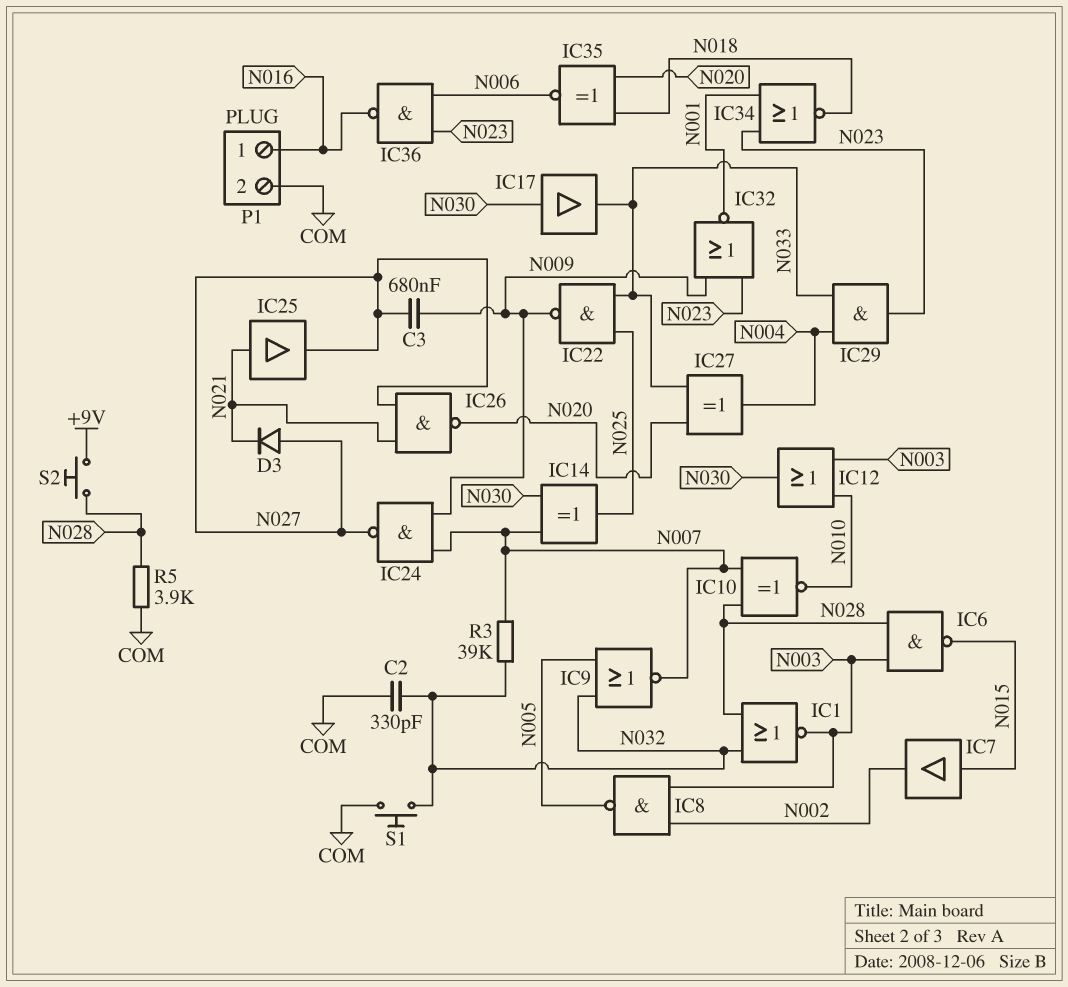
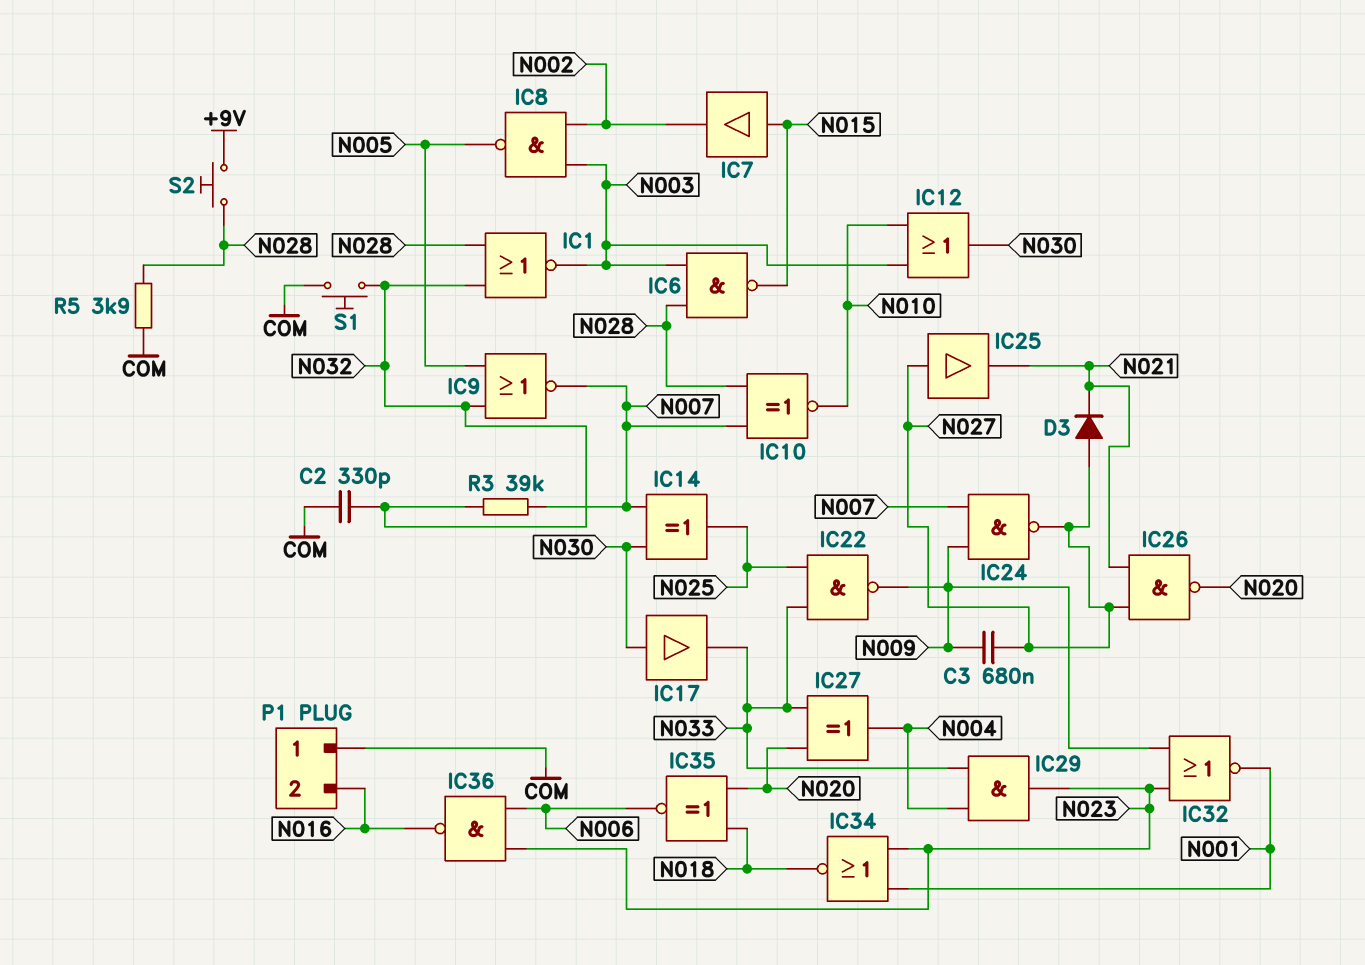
IC25: buffer (in N021, out N027) -> buffer (in N027, out N021)
P1 pin 1: N016 -> COM
P1 pin 2: COM -> N016

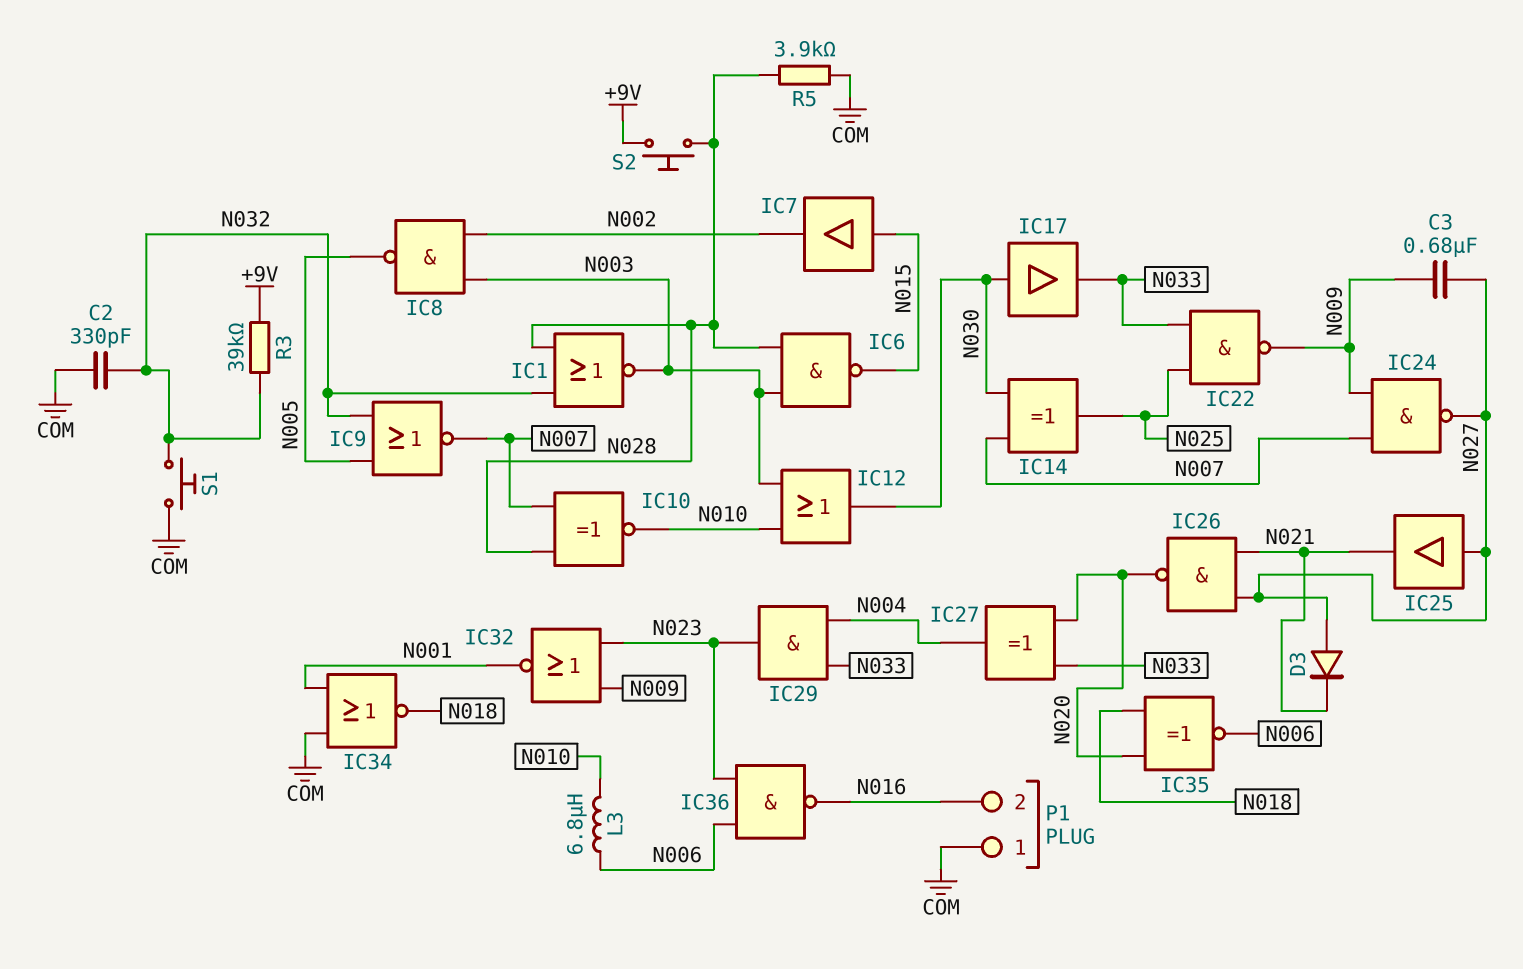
IC34: NOR (in N001, in N023, out N018) -> NOR (in COM, in N001, out N018)
L3: none -> 6.8uH (N006, N010)
R3: 39k (N007, N032) -> 39k (+9V, N032)

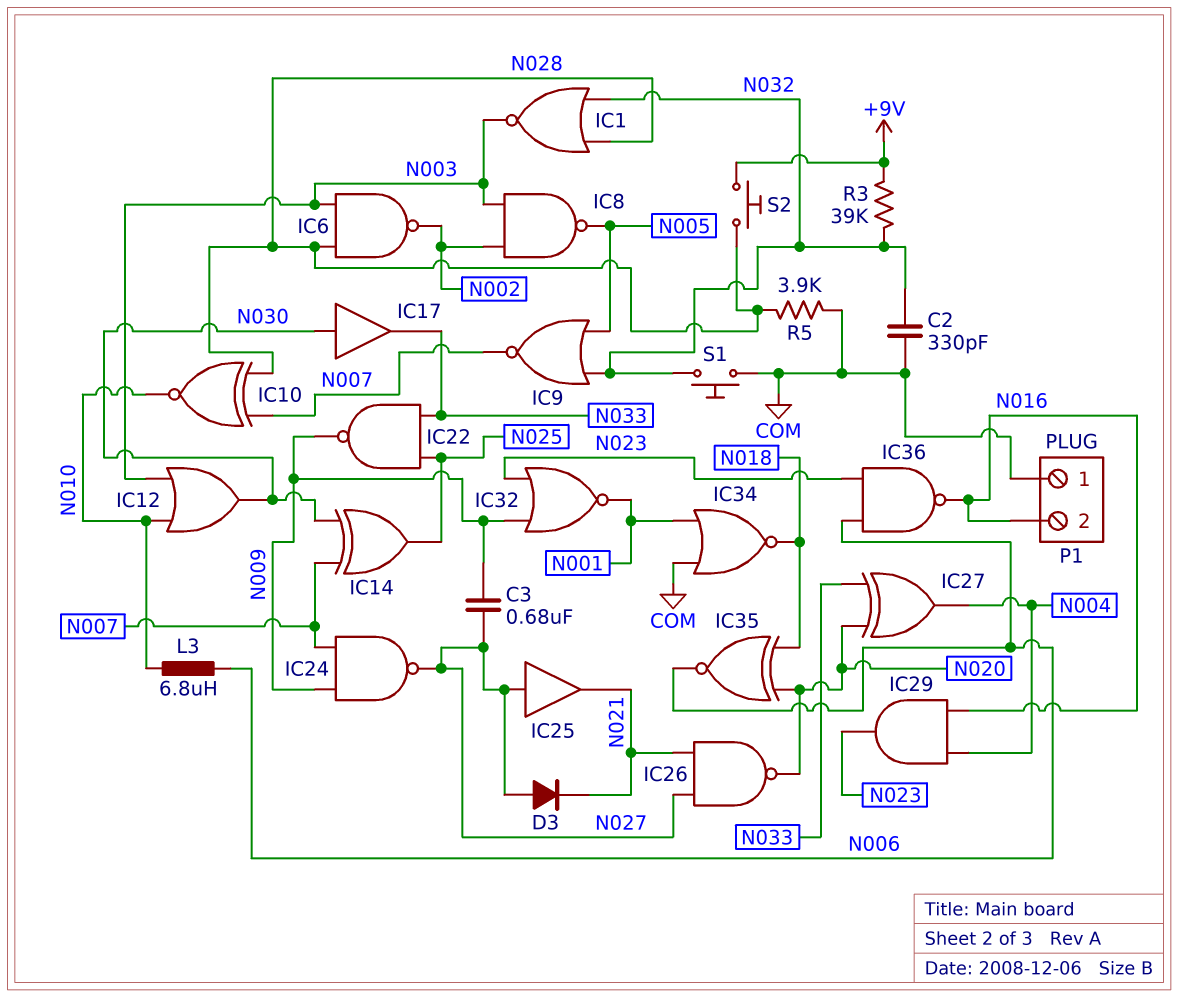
IC6: NAND (in N003, in N028, out N015) -> NAND (in N003, in N028, out N002)
IC7: buffer (in N015, out N002) -> none
IC29: AND (in N004, in N033, out N023) -> AND (in N004, in N016, out N023)

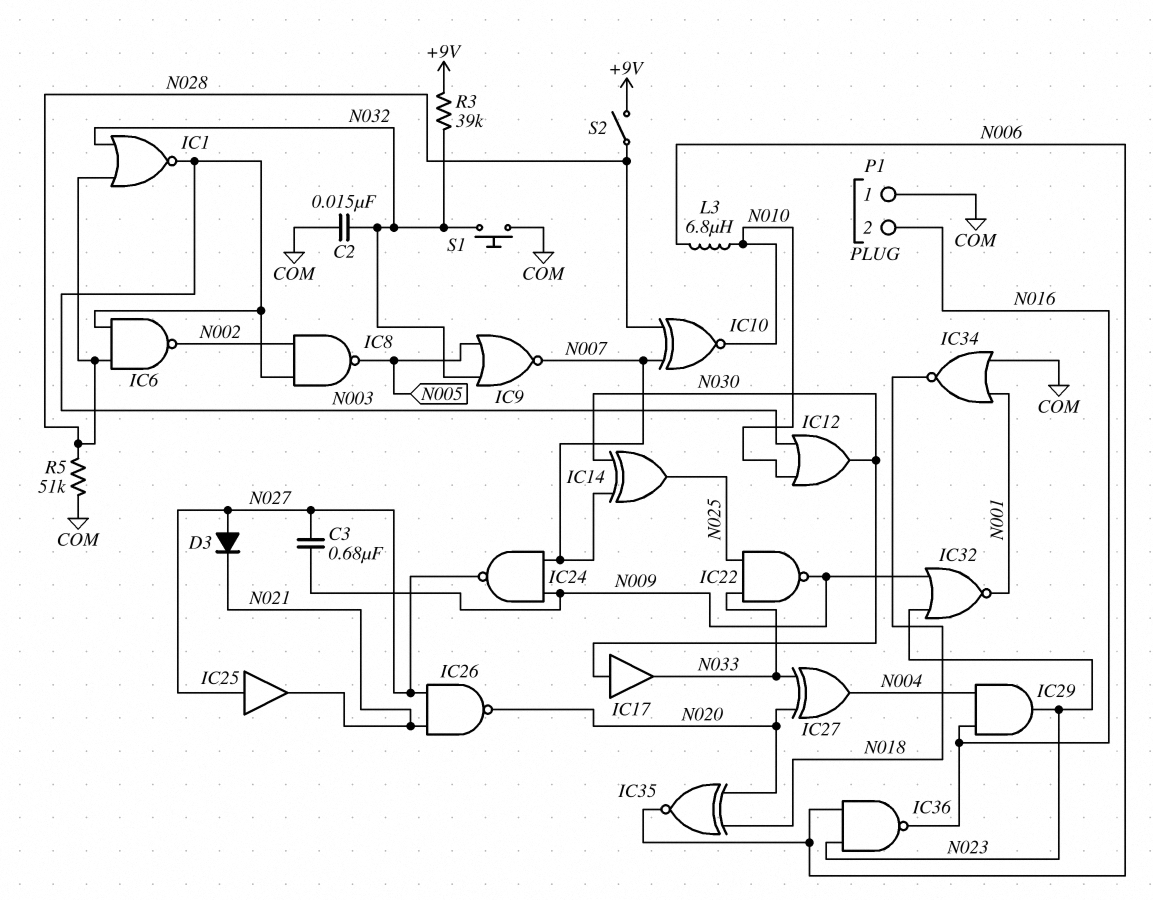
C2: 330pF (COM, N032) -> 15nF (COM, N032)
R5: 3.9k (COM, N028) -> 51k (COM, N028)
S2: button (+9V, N028) -> switch (+9V, N028)

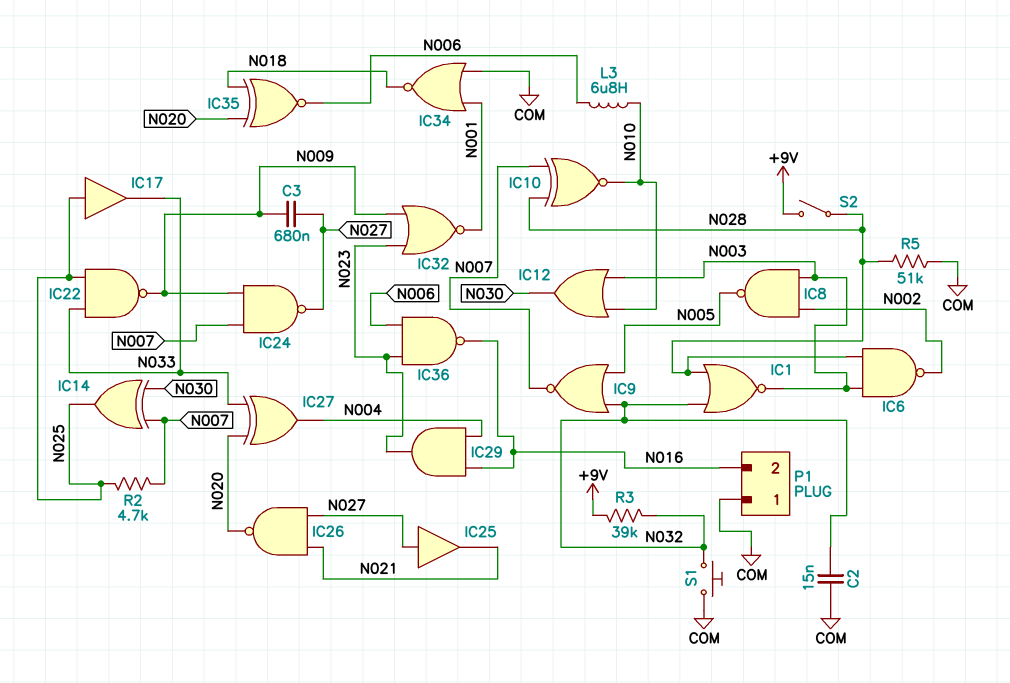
D3: diode (A N027, K N021) -> none
IC17: buffer (in N030, out N033) -> buffer (in N025, out N033)
R2: none -> 4.7k (N007, N025)

